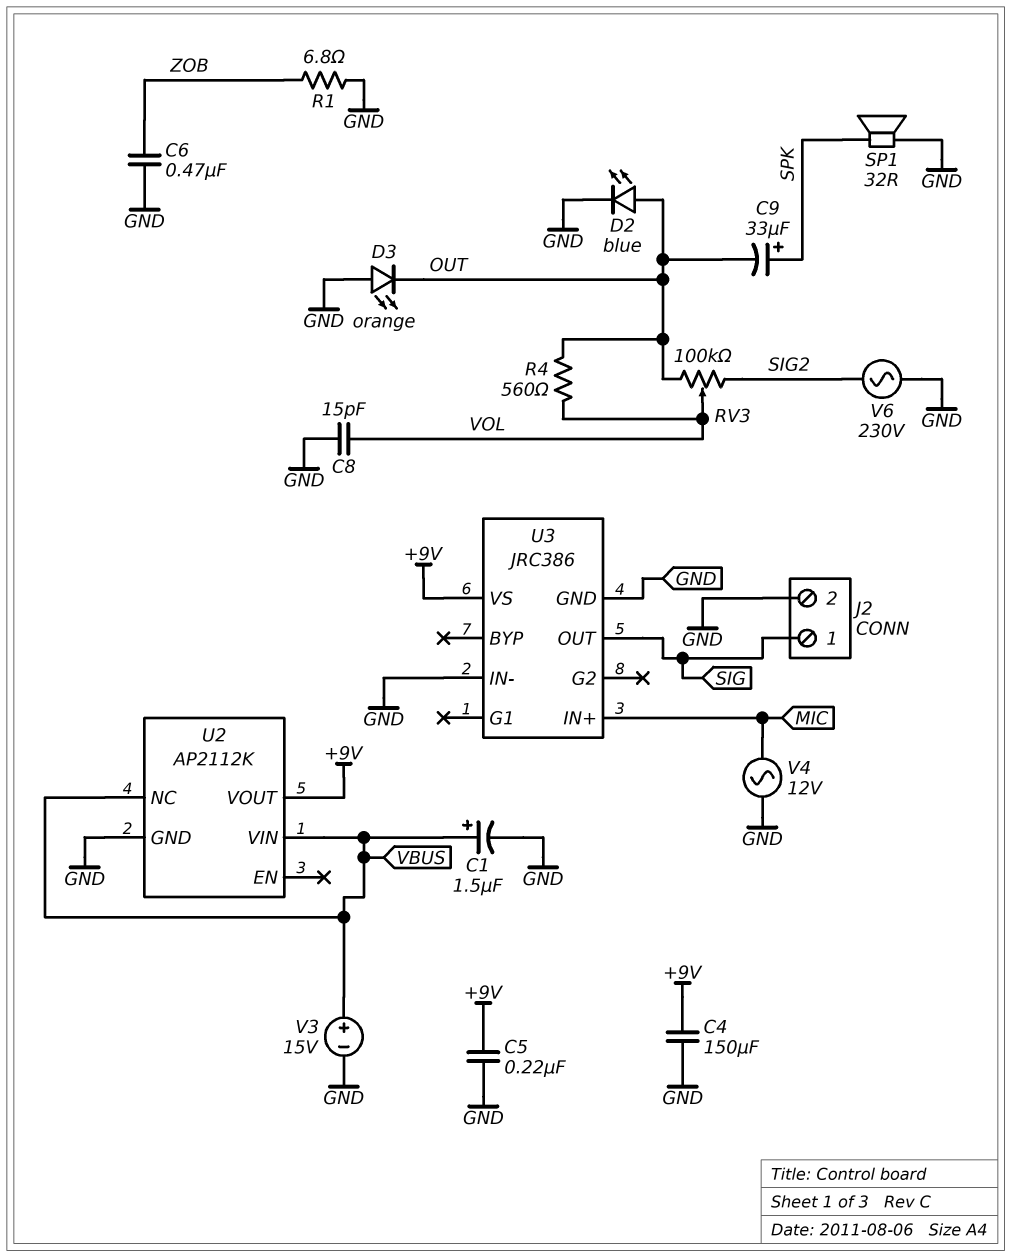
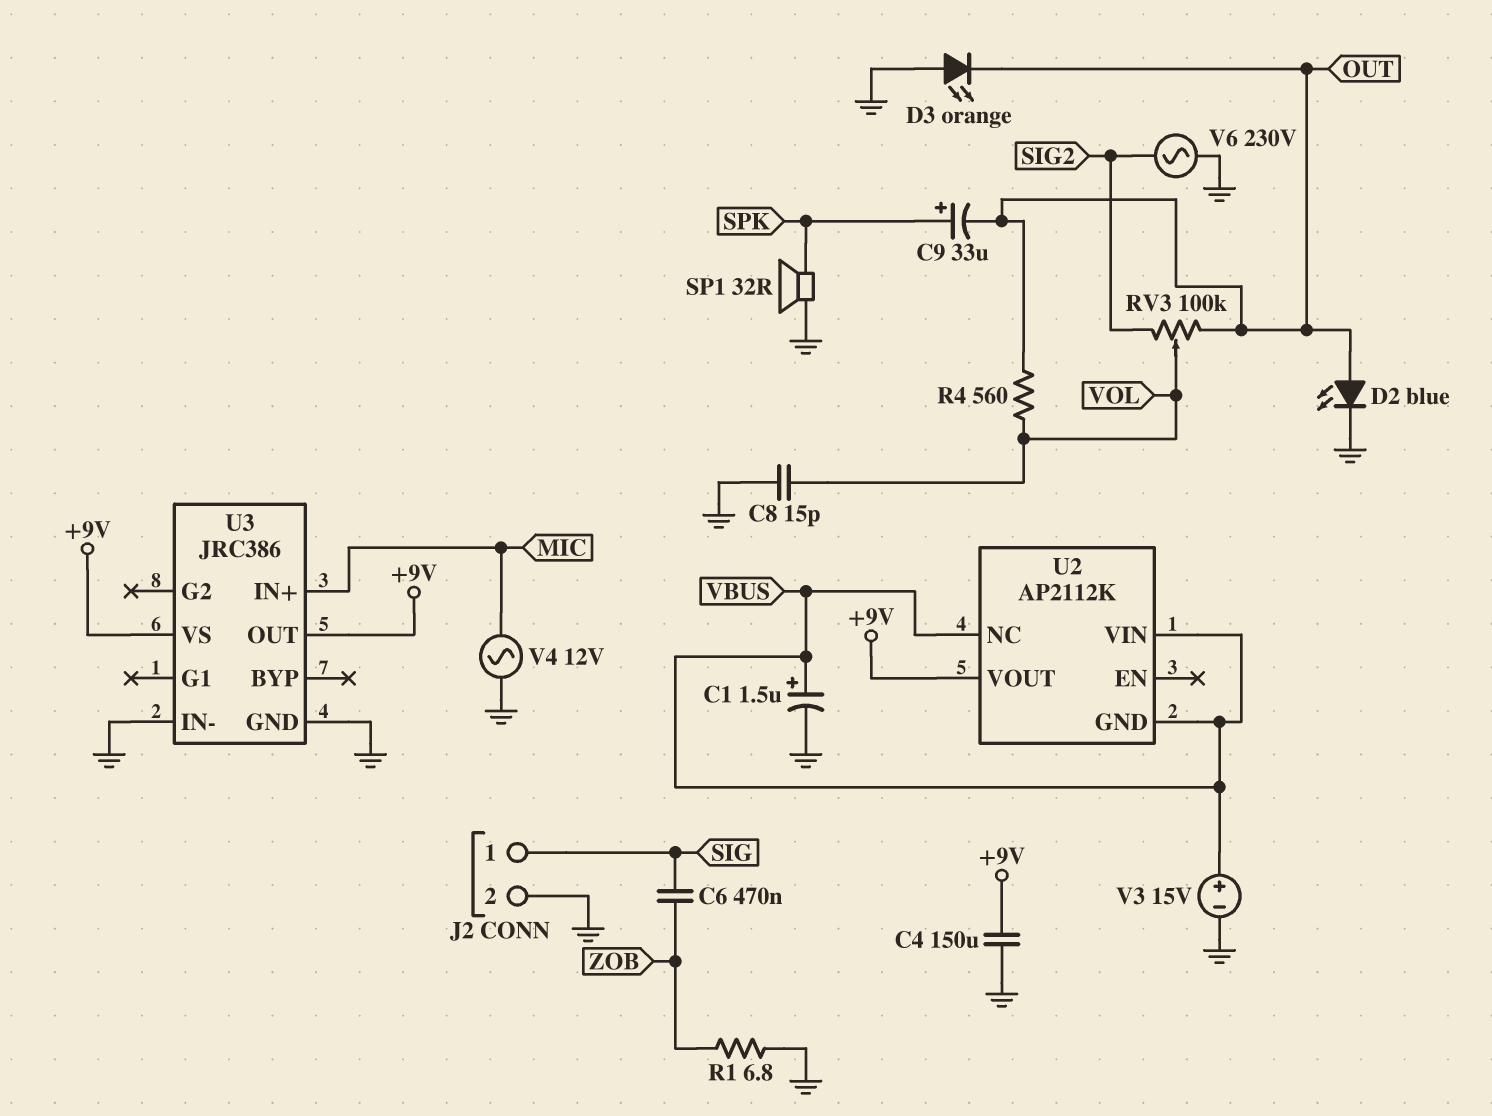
C5: 220nF (+9V, GND) -> none
C6: 470nF (GND, ZOB) -> 470nF (SIG, ZOB)
U2 pin GND: GND -> VBUS
U3 pin OUT: SIG -> +9V

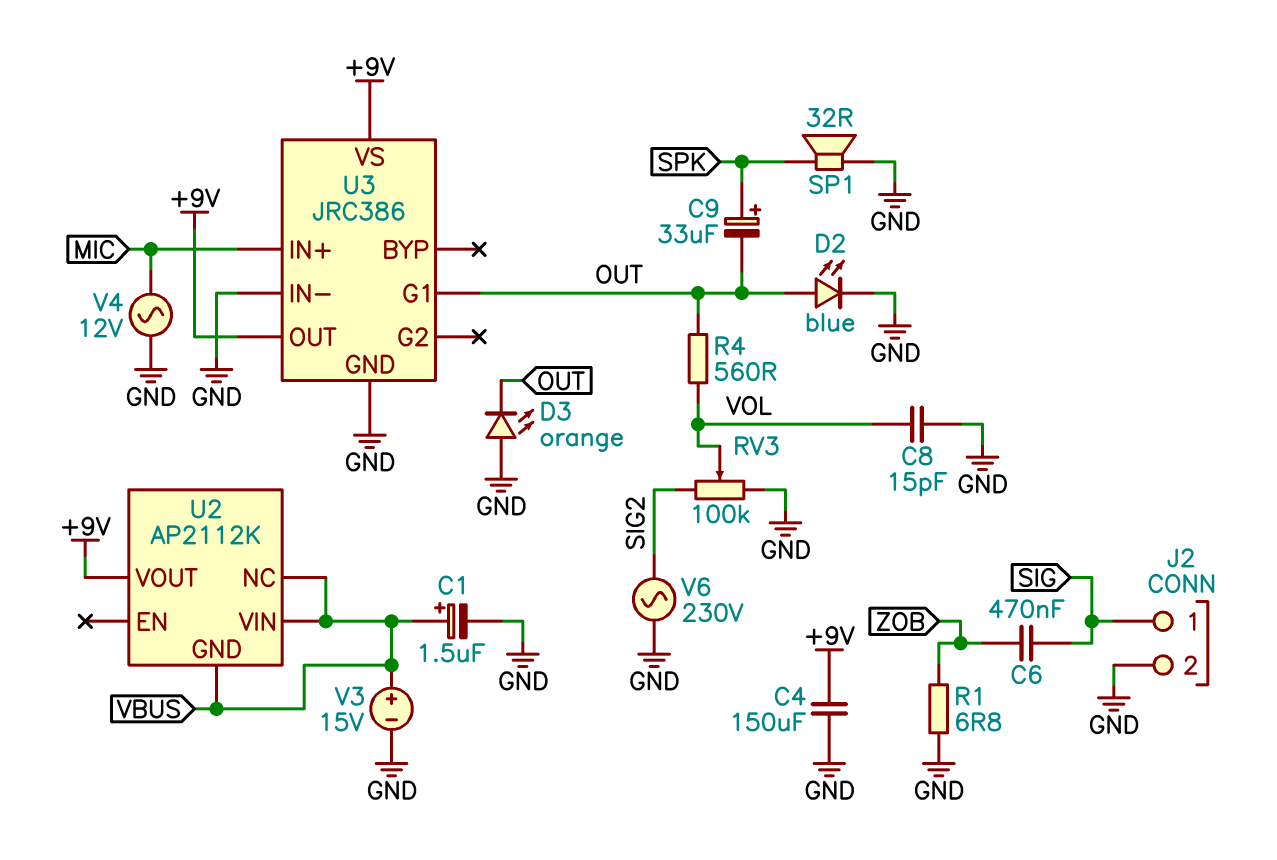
RV3: 100k (OUT, SIG2, wiper VOL) -> 100k (GND, SIG2, wiper VOL)
U3 pin G1: none -> OUT

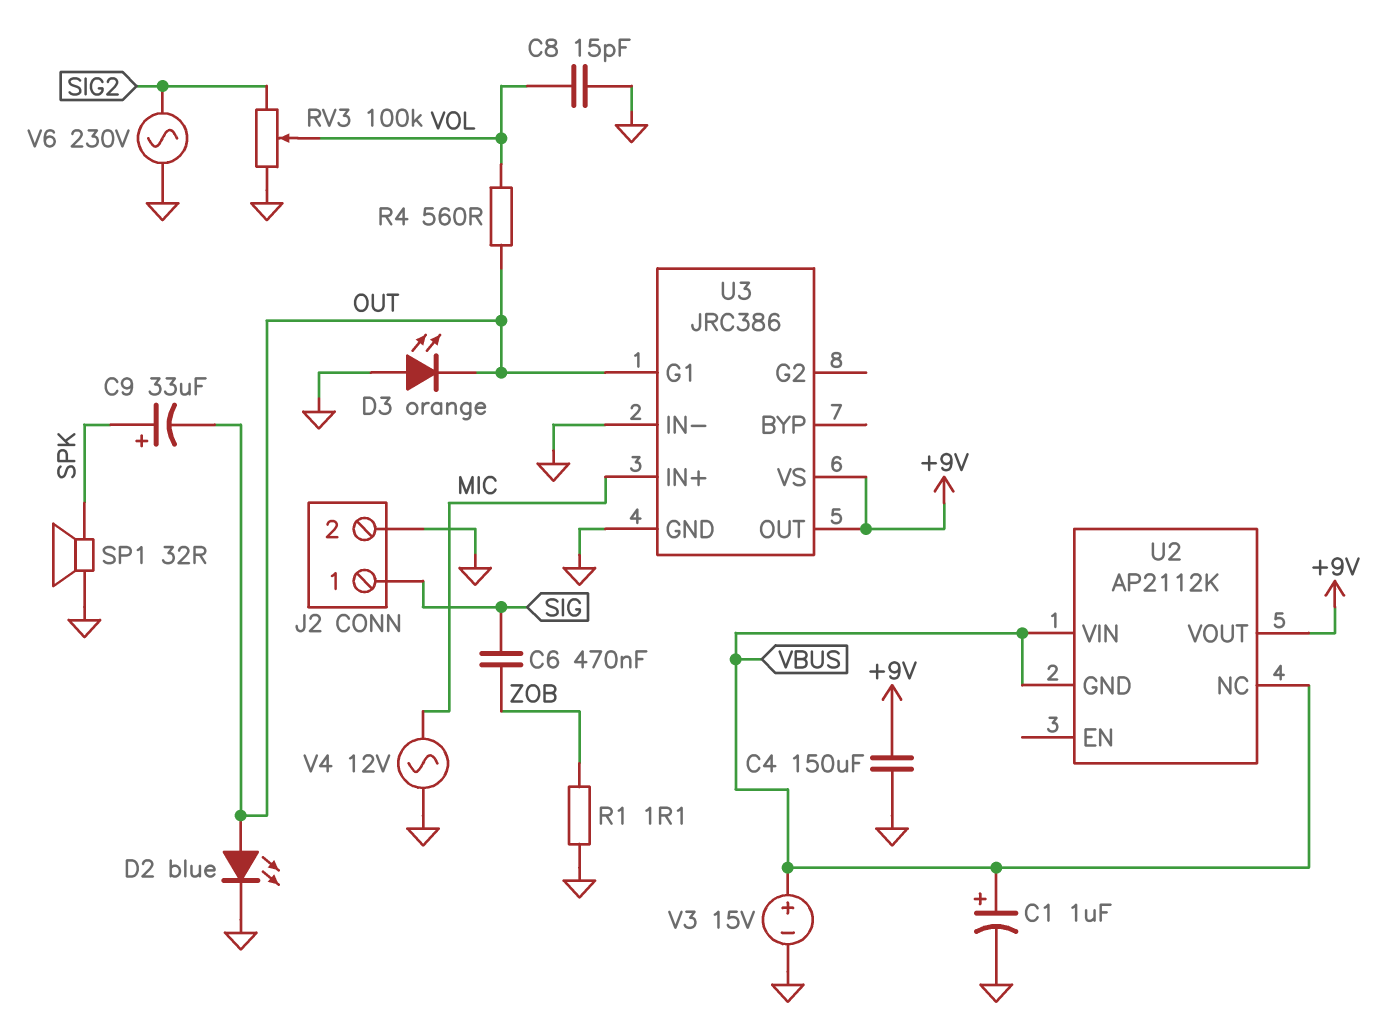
C1: 1.5uF (plus VBUS, minus GND) -> 1uF (plus VBUS, minus GND)
R1: 6.8 (GND, ZOB) -> 1.1 (GND, ZOB)

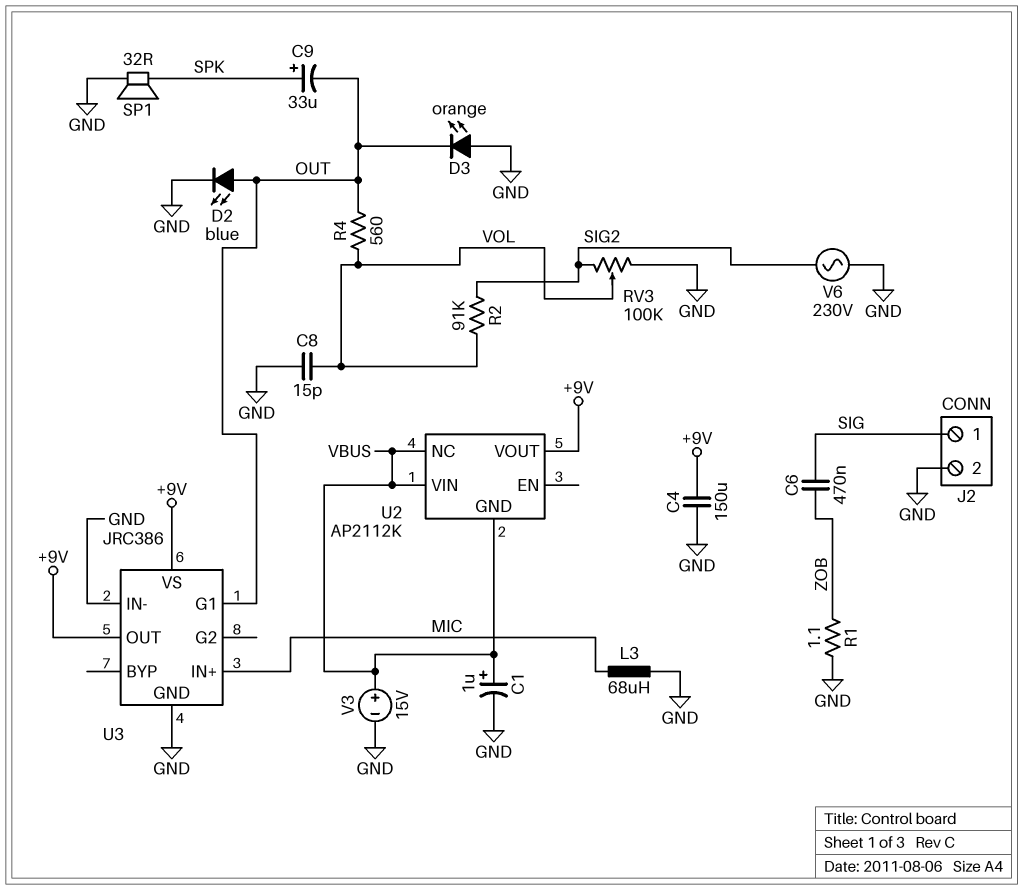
L3: none -> 68uH (GND, MIC)
R2: none -> 91k (SIG2, VOL)
V4: AC 12V (GND, MIC) -> none

